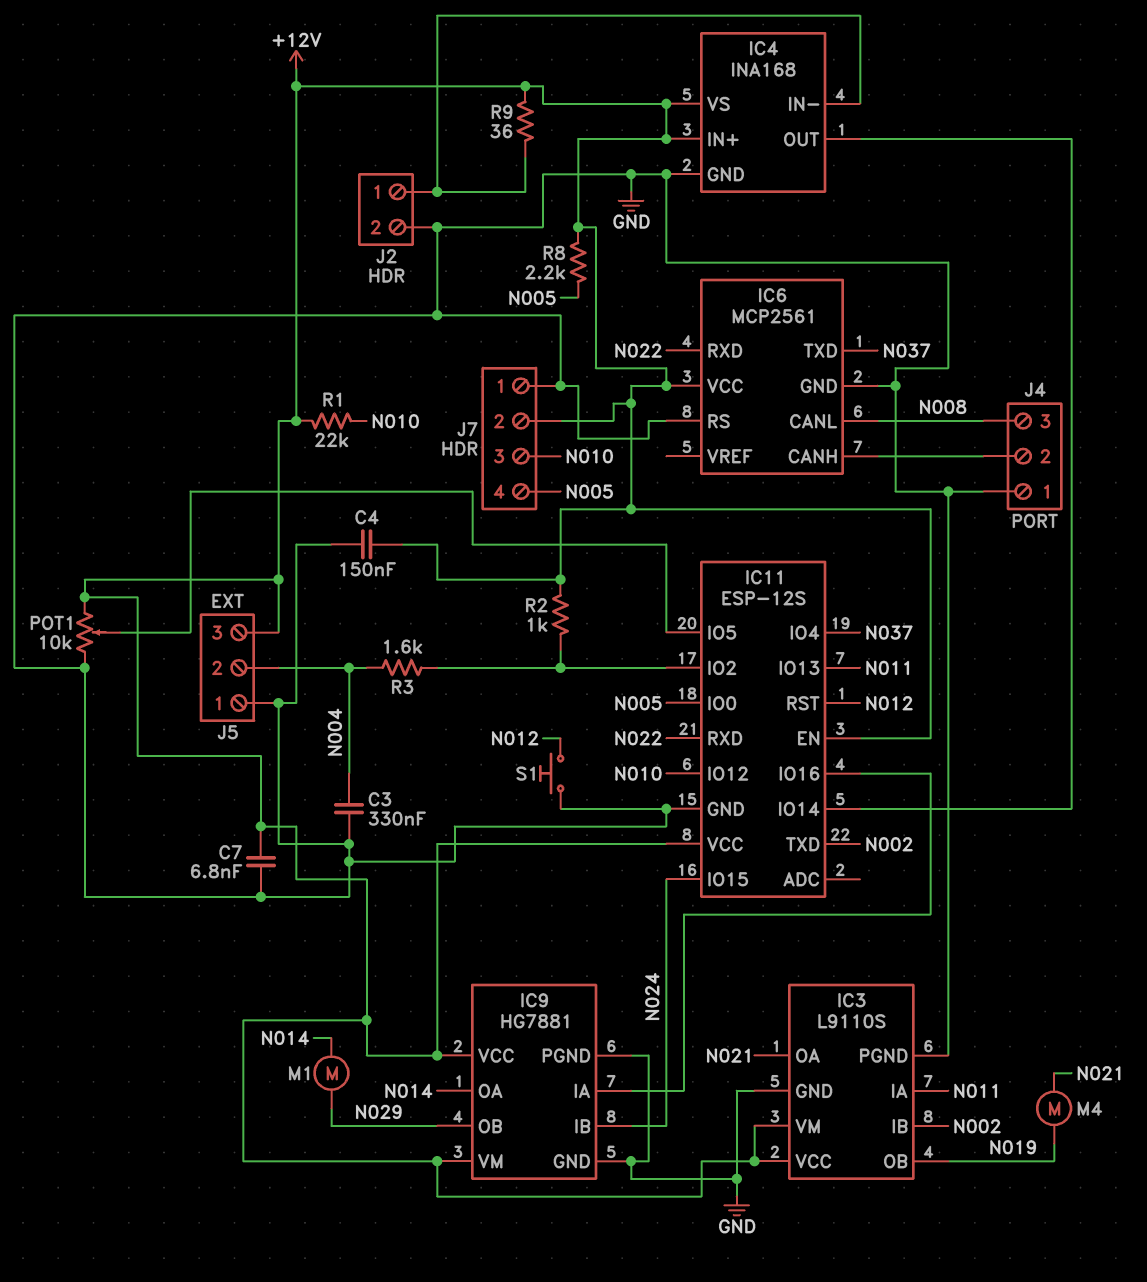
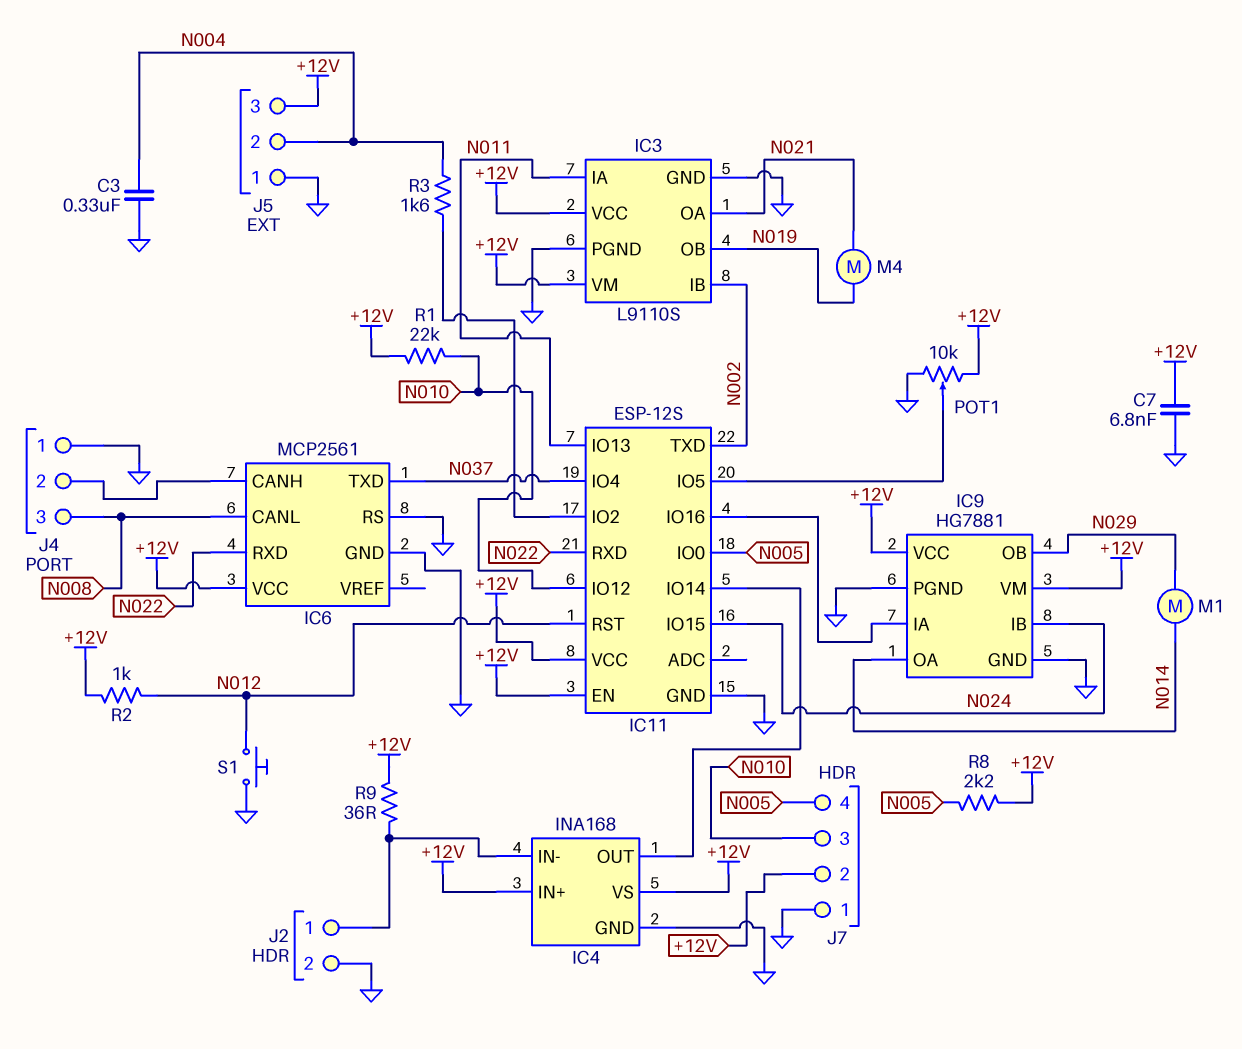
C4: 150nF (+12V, GND) -> none
R2: 1k (+12V, IC11/IO2) -> 1k (+12V, N012)

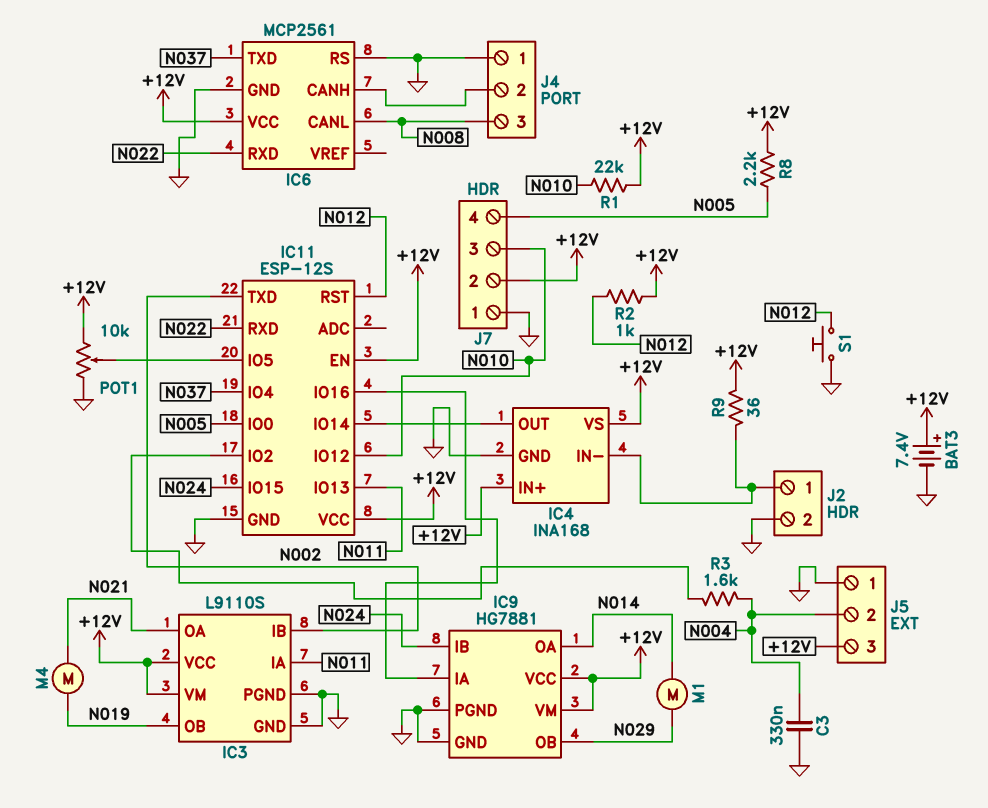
BAT3: none -> 7.4V (plus +12V, minus GND)
C7: 6.8nF (+12V, GND) -> none

